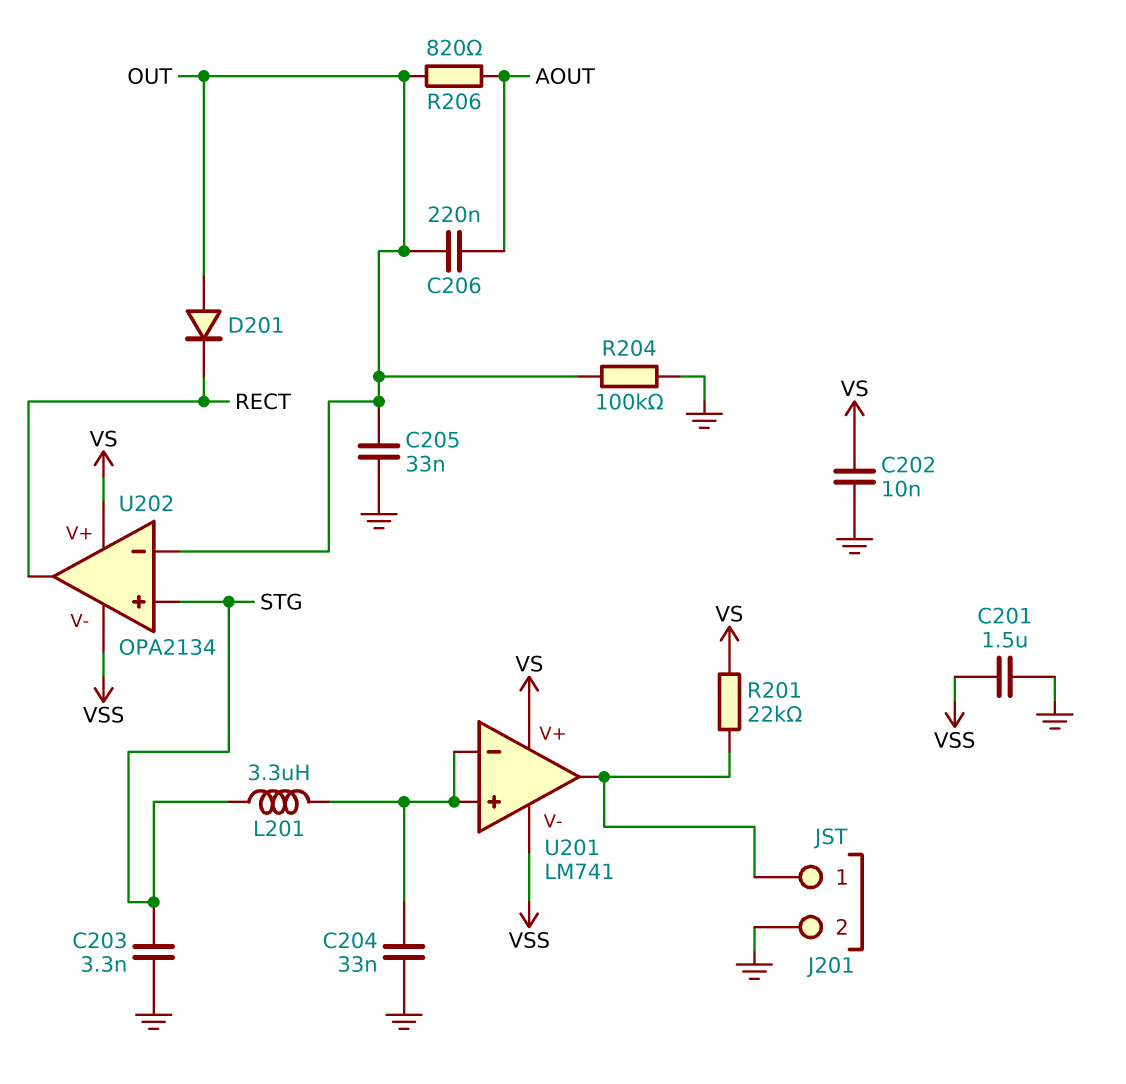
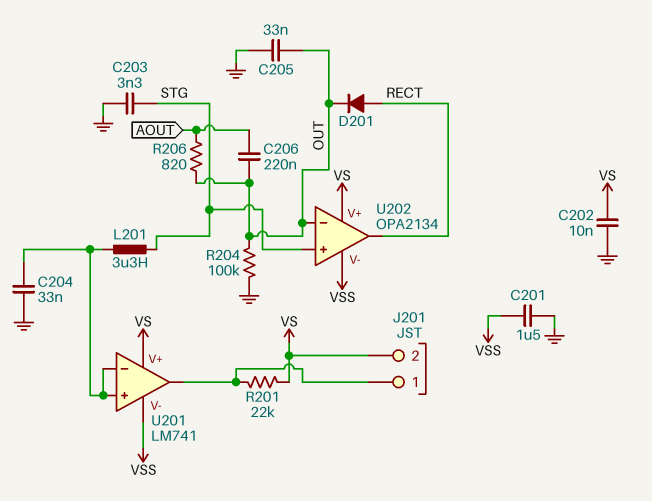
D201: diode (A OUT, K RECT) -> diode (A RECT, K OUT)
J201 pin 2: GND -> VS

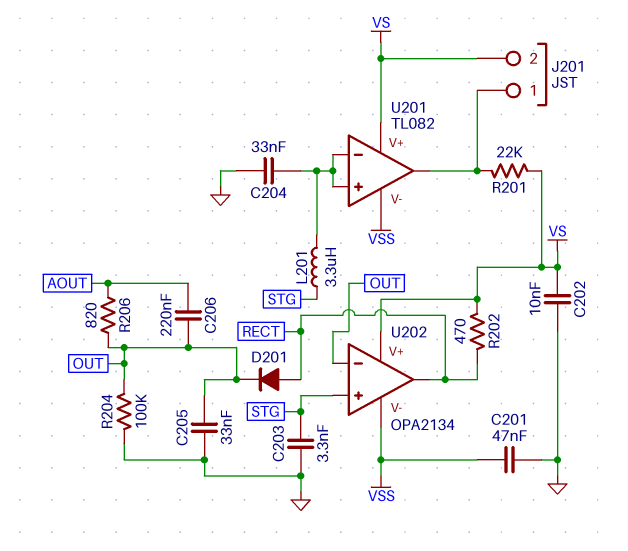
C201: 1.5uF (GND, VSS) -> 47nF (GND, VSS)
R202: none -> 470 (RECT, VS)
U201: LM741 -> TL082

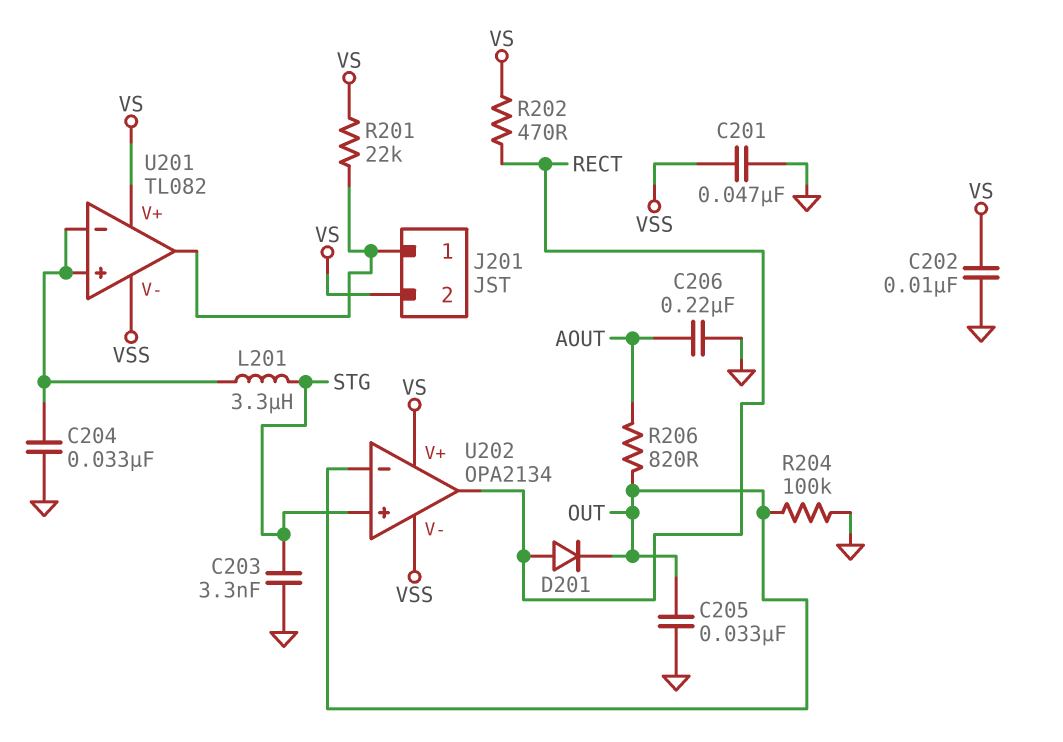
C206: 220nF (AOUT, OUT) -> 220nF (AOUT, GND)

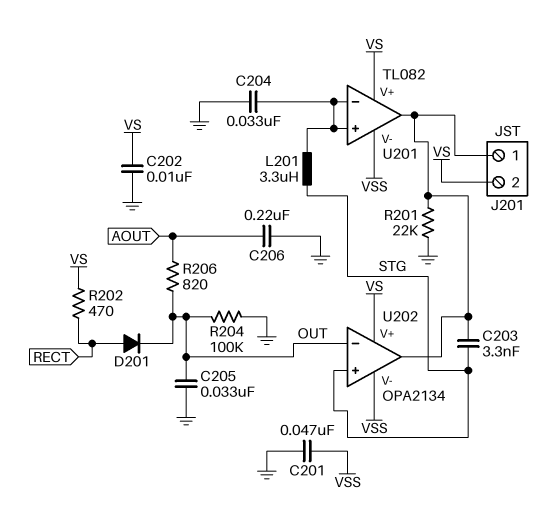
C203: 3.3nF (GND, STG) -> 3.3nF (J201/1, STG)
R201: 22k (J201/1, VS) -> 22k (GND, J201/1)
U202 pin out: RECT -> J201/1

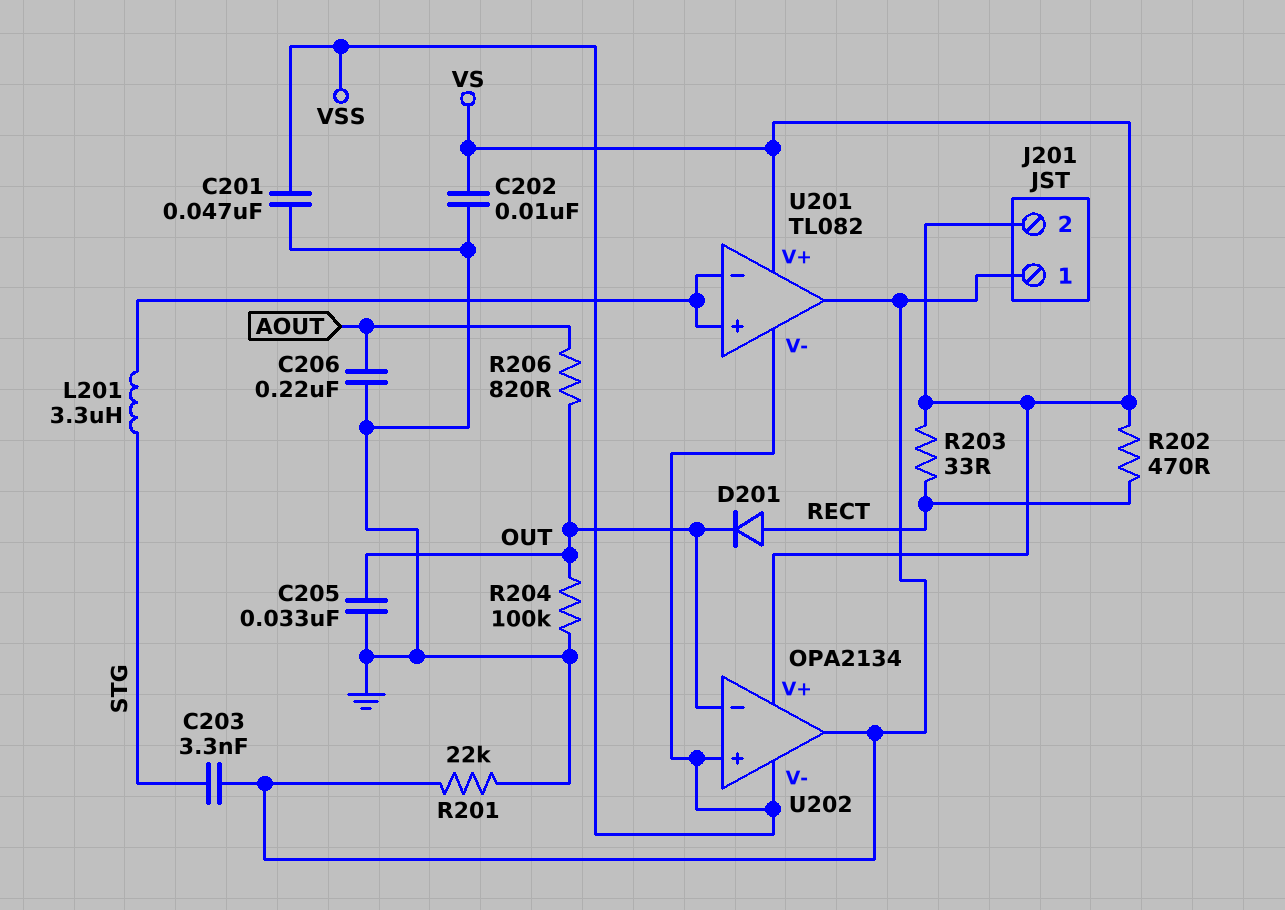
C204: 33nF (GND, U201/in+) -> none
R203: none -> 33 (RECT, VS)
U202 pin in+: STG -> VSS

